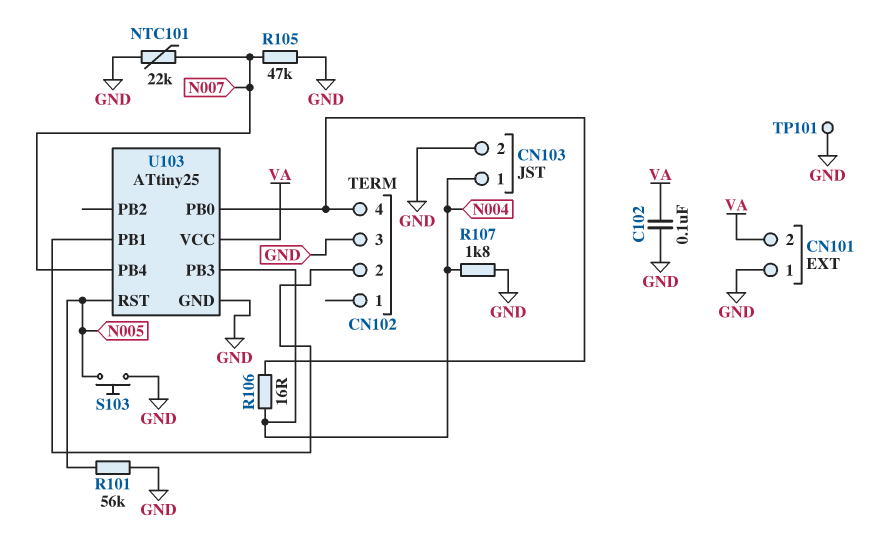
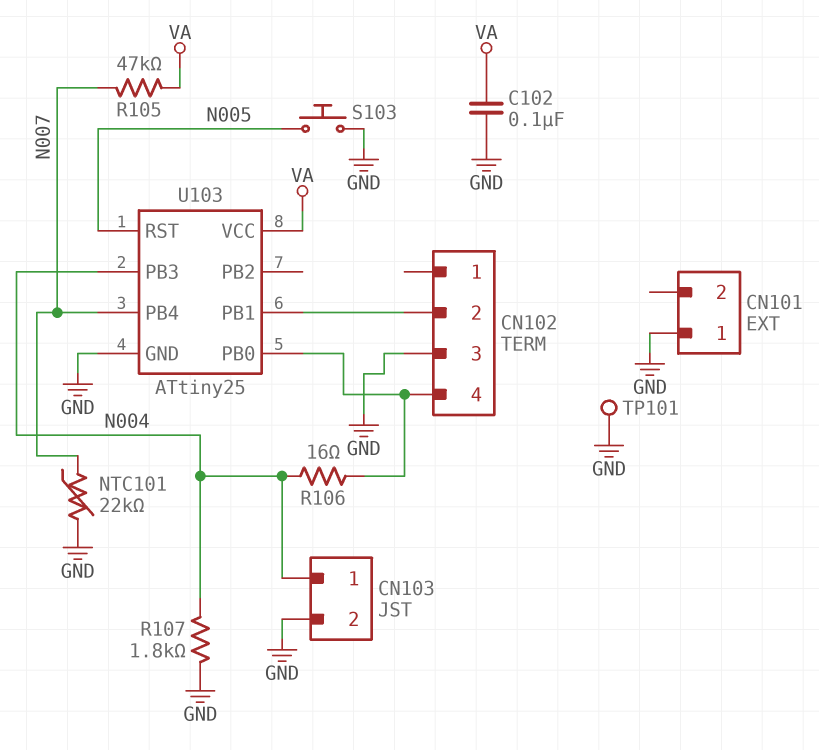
CN101 pin 2: VA -> none
R101: 56k (GND, N005) -> none
R105: 47k (GND, N007) -> 47k (N007, VA)

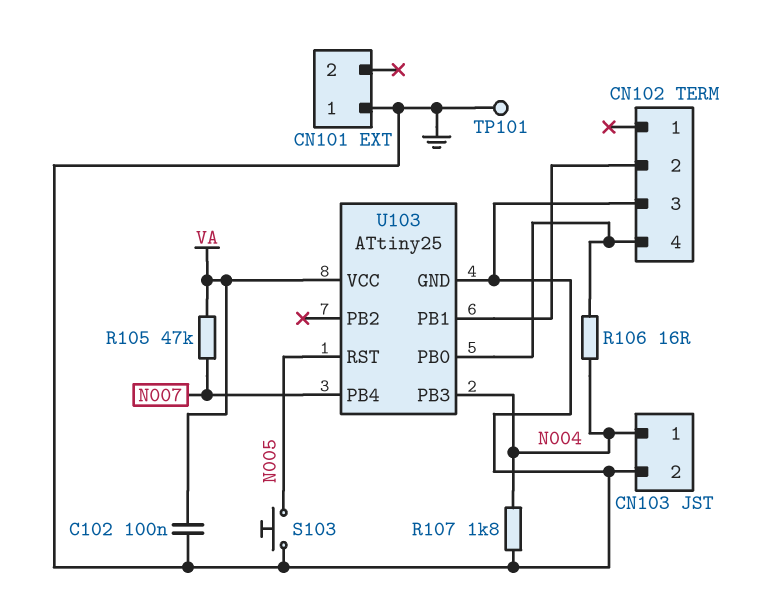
NTC101: 22k (GND, N007) -> none

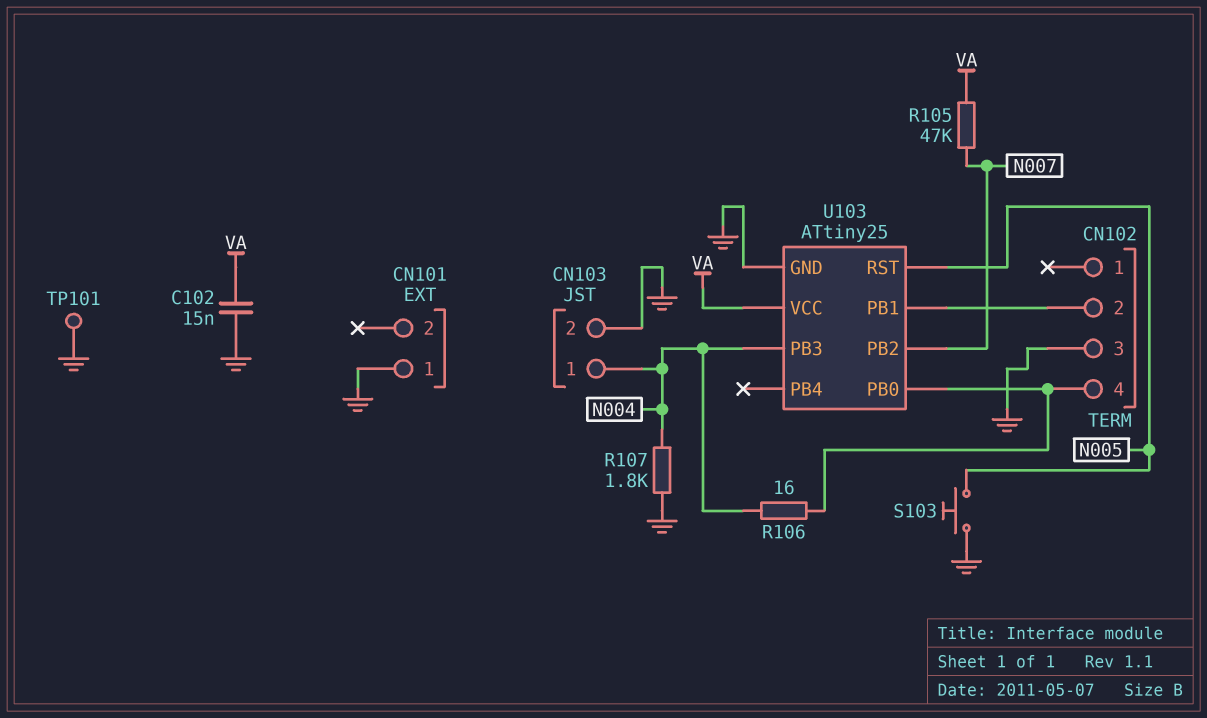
C102: 100nF (GND, VA) -> 15nF (GND, VA)
U103 pin PB2: none -> N007
U103 pin PB4: N007 -> none

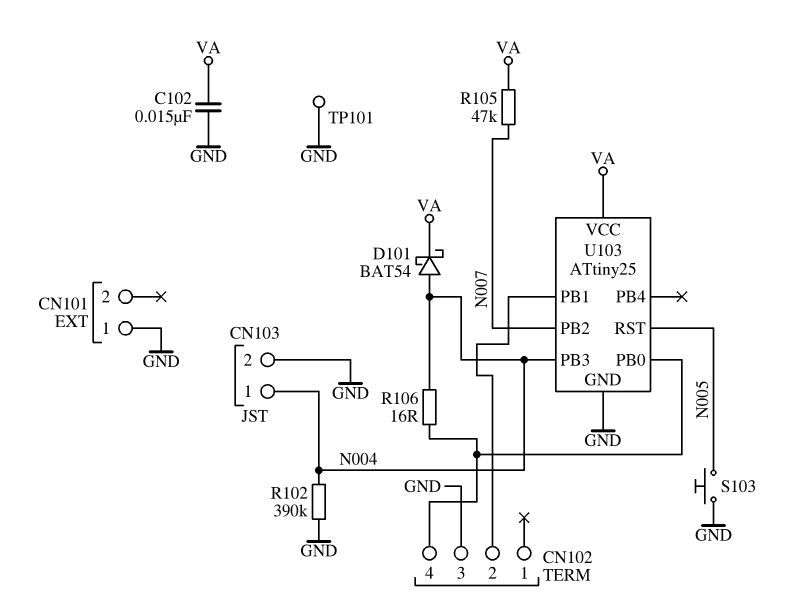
D101: none -> schottky BAT54 (A N004, K VA)
R102: none -> 390k (GND, N004)
R107: 1.8k (GND, N004) -> none

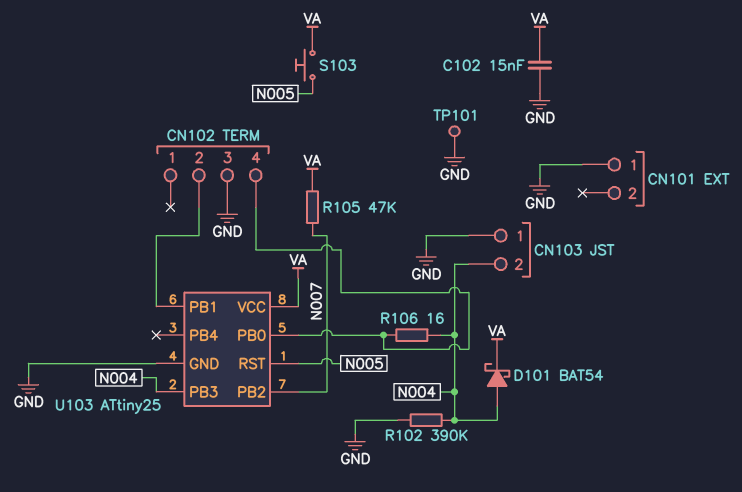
CN103 pin 1: N004 -> GND
CN103 pin 2: GND -> N004
S103: button (GND, N005) -> button (N005, VA)

